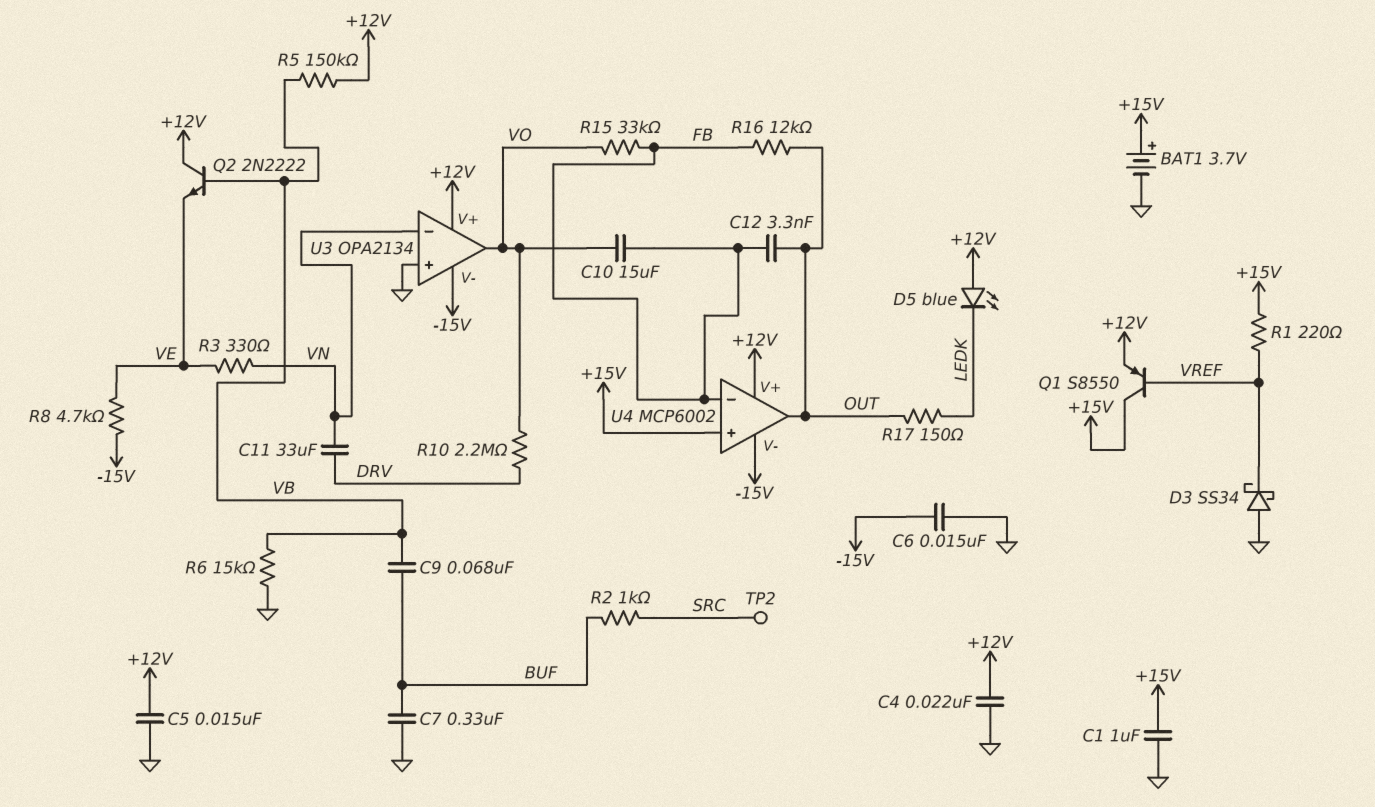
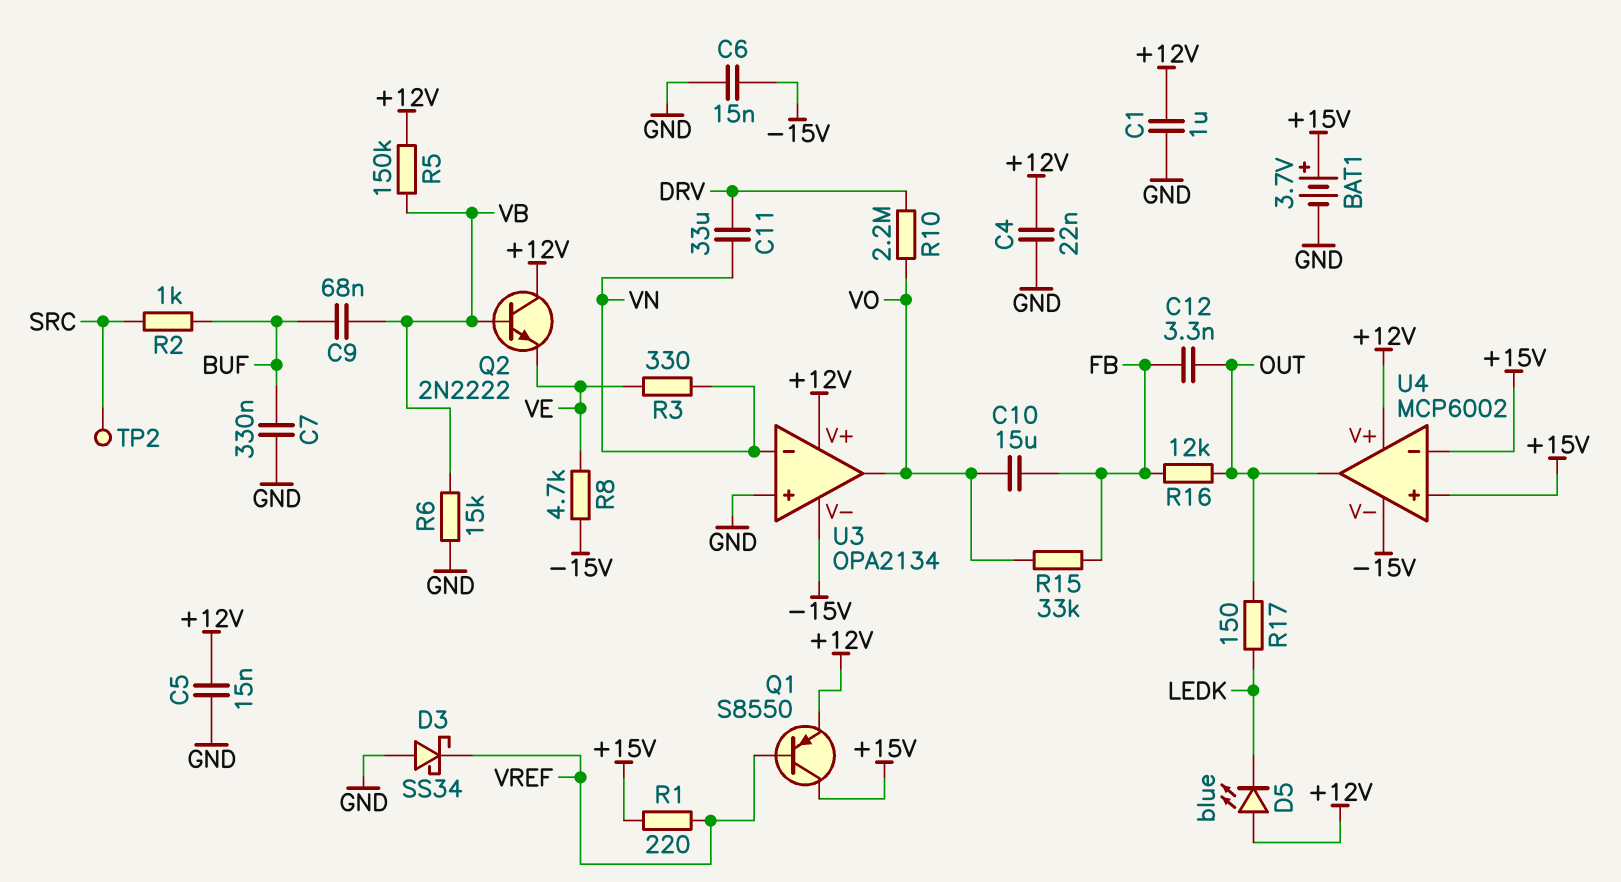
C1: 1uF (+15V, GND) -> 1uF (+12V, GND)
U4 pin in-: FB -> +15V

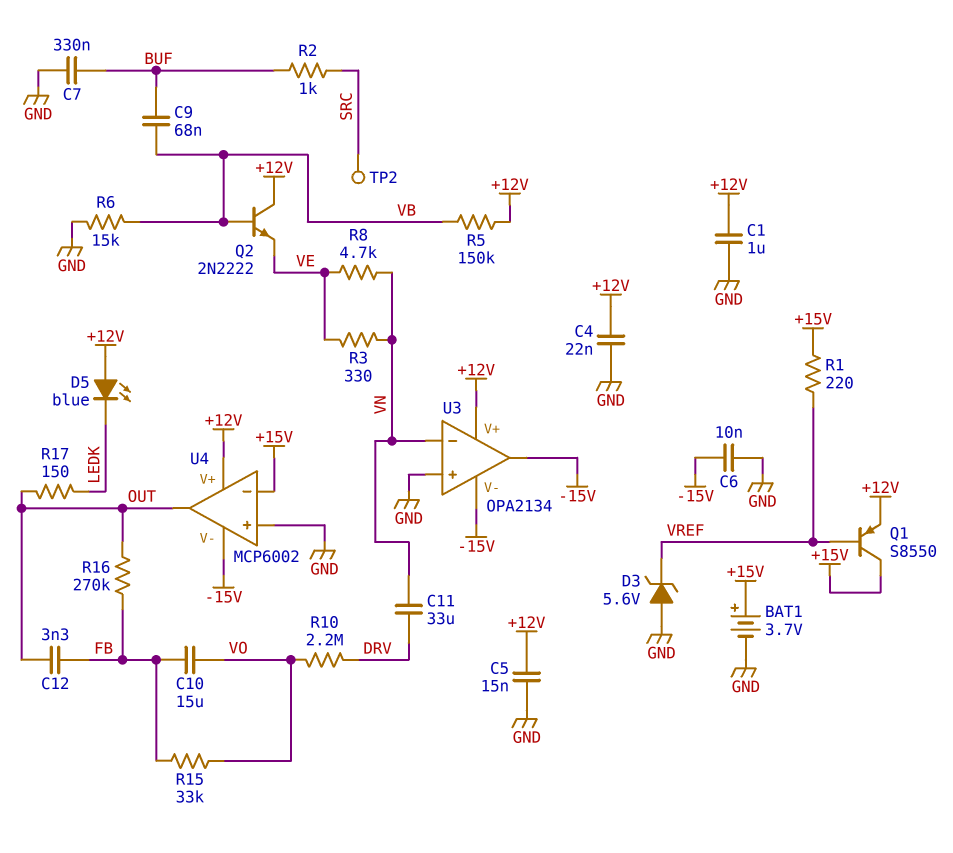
C6: 15nF (-15V, GND) -> 10nF (-15V, GND)
D3: schottky SS34 (A GND, K VREF) -> zener 5.6V (A GND, K VREF)
R8: 4.7k (-15V, VE) -> 4.7k (VE, VN)
R16: 12k (FB, OUT) -> 270k (FB, OUT)
U3 pin out: VO -> -15V
U4 pin in+: +15V -> GND

